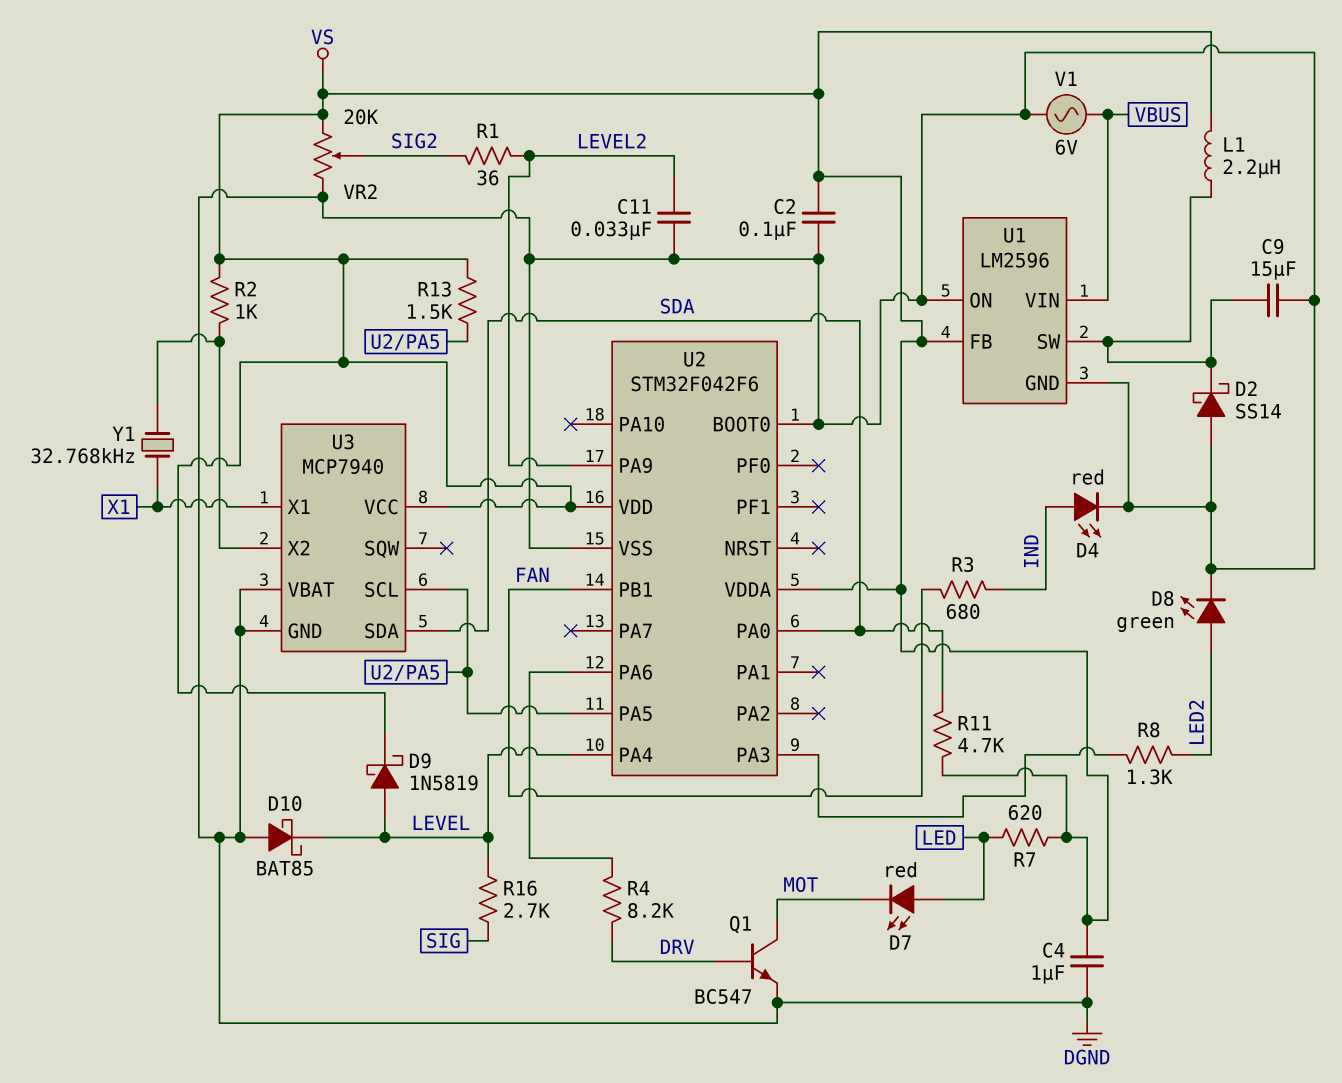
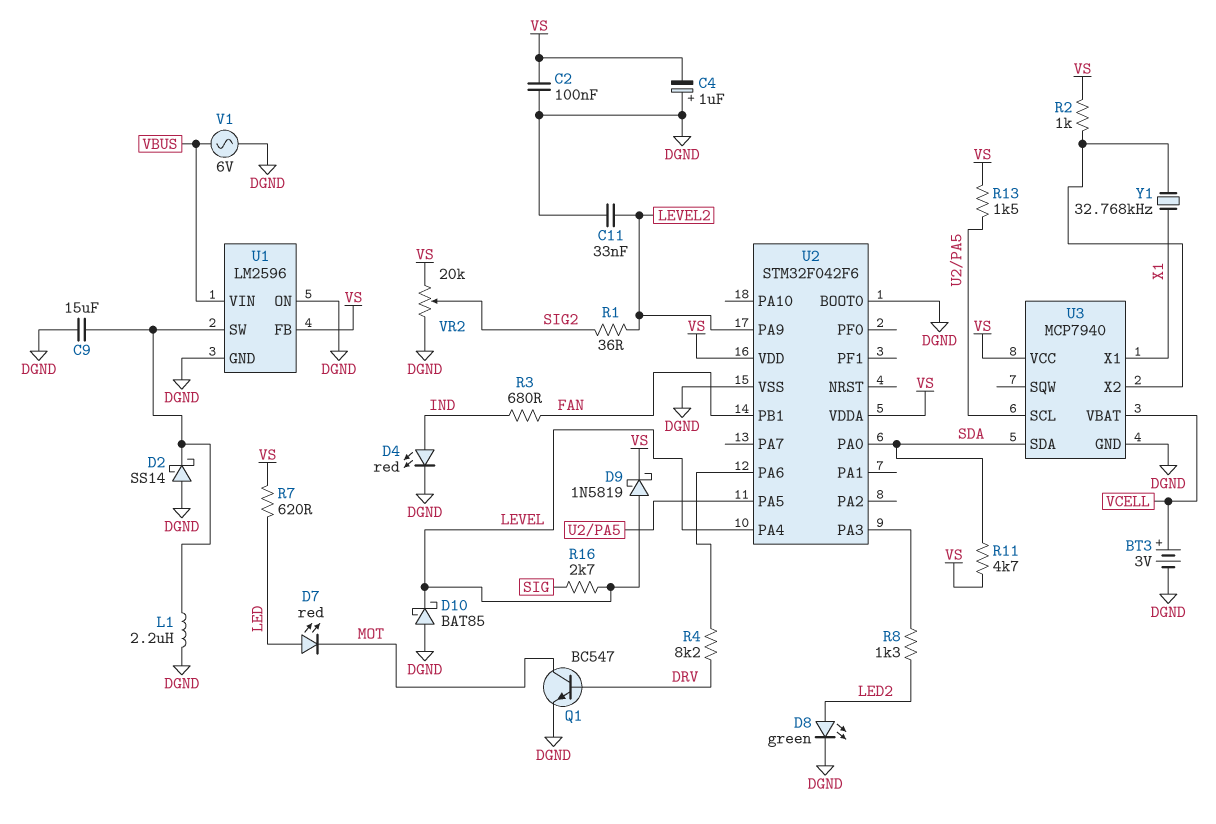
BT3: none -> 3V (plus VCELL, minus DGND)
C4: 1uF (DGND, VS) -> 1uF (plus DGND, minus VS)
L1: 2.2uH (U1/SW, VS) -> 2.2uH (DGND, U1/SW)
U3 pin VBAT: DGND -> VCELL

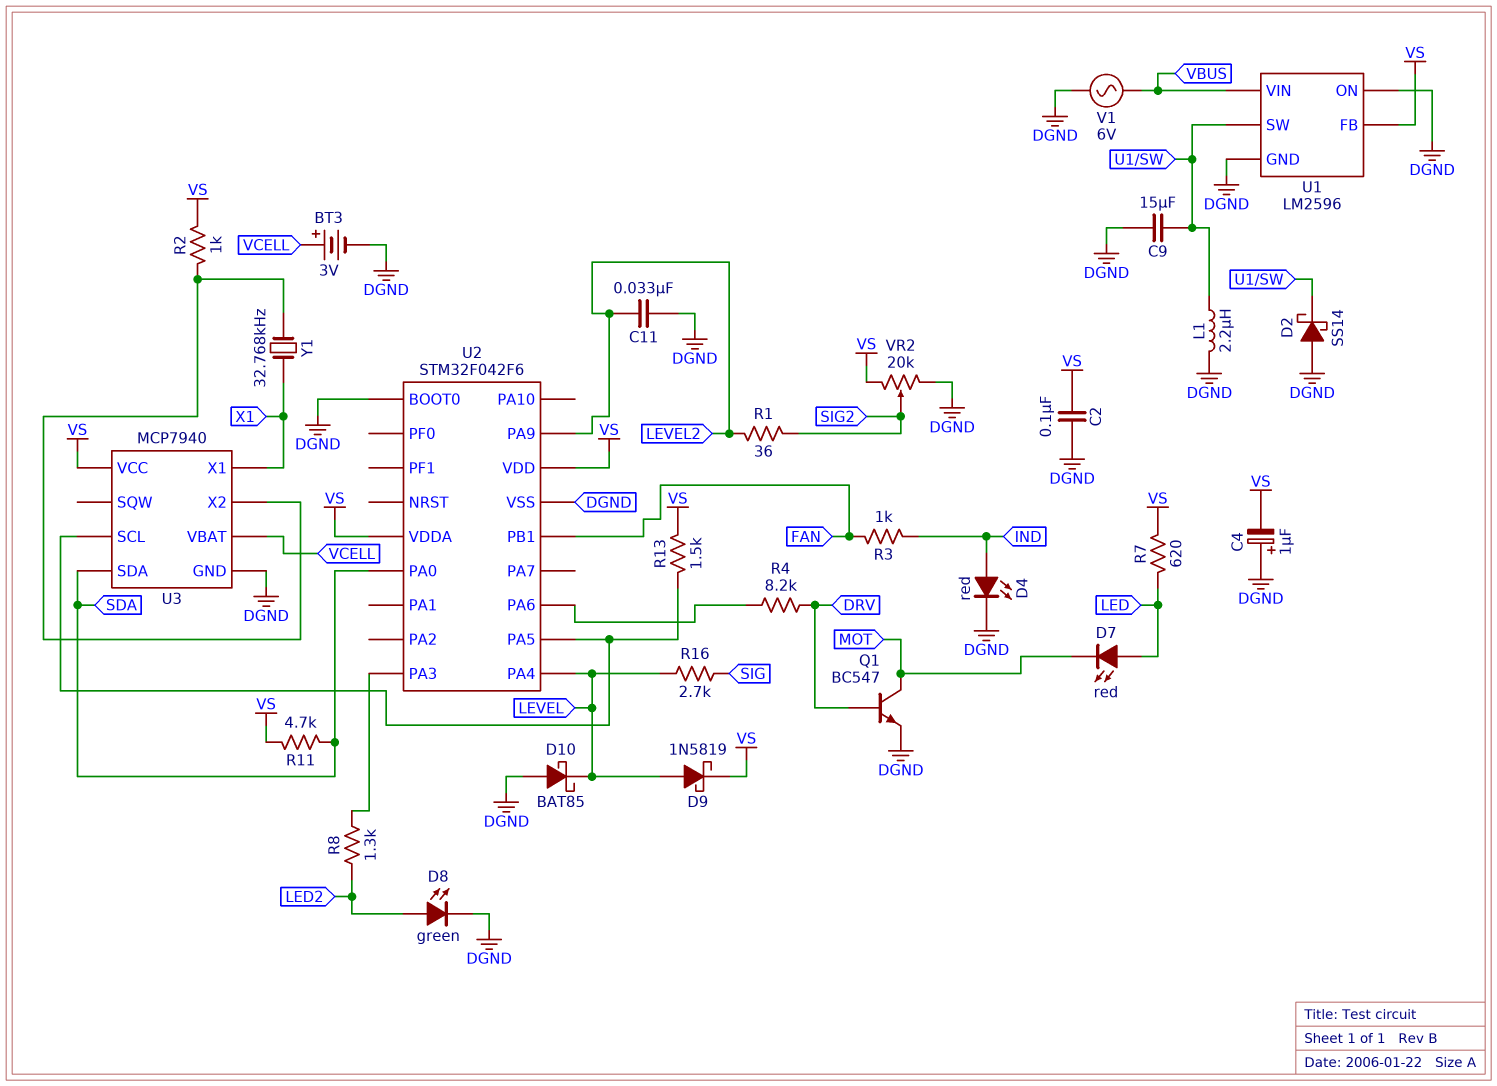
R3: 680 (FAN, IND) -> 1k (FAN, IND)

